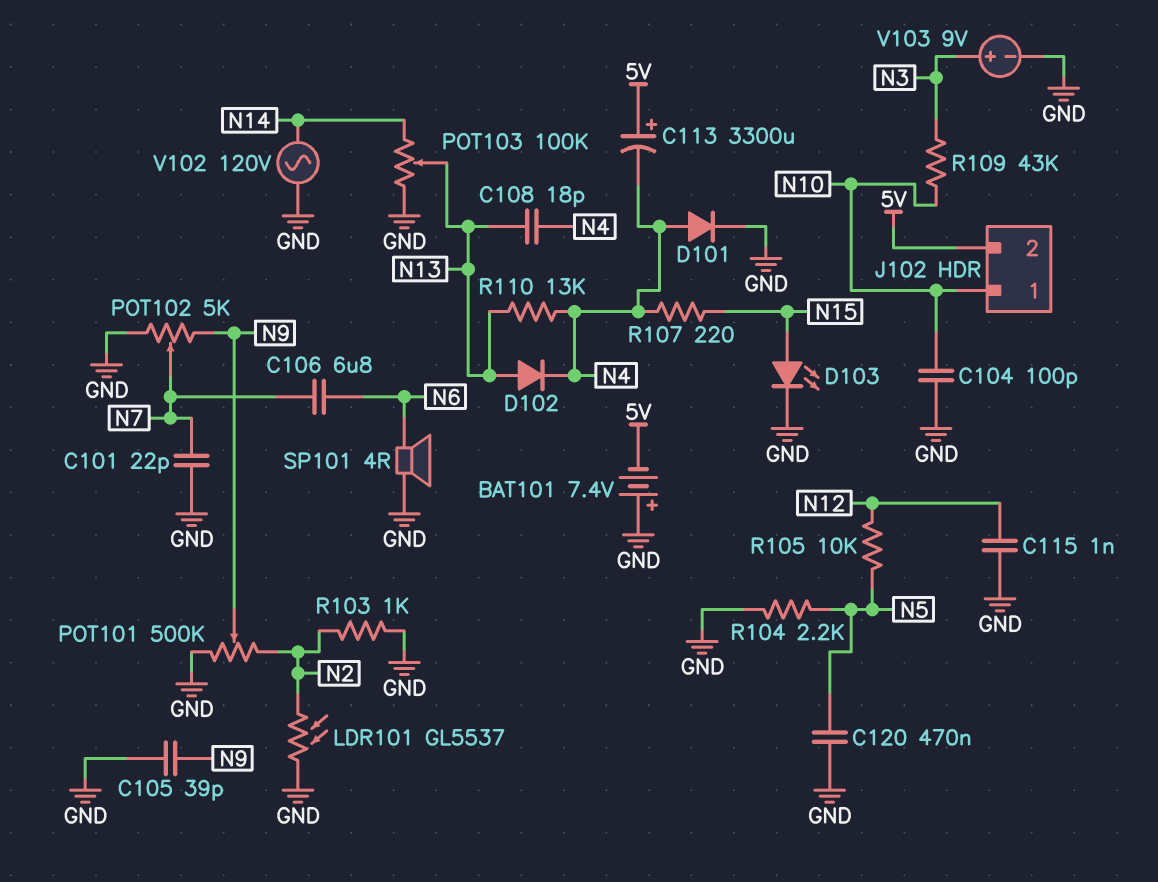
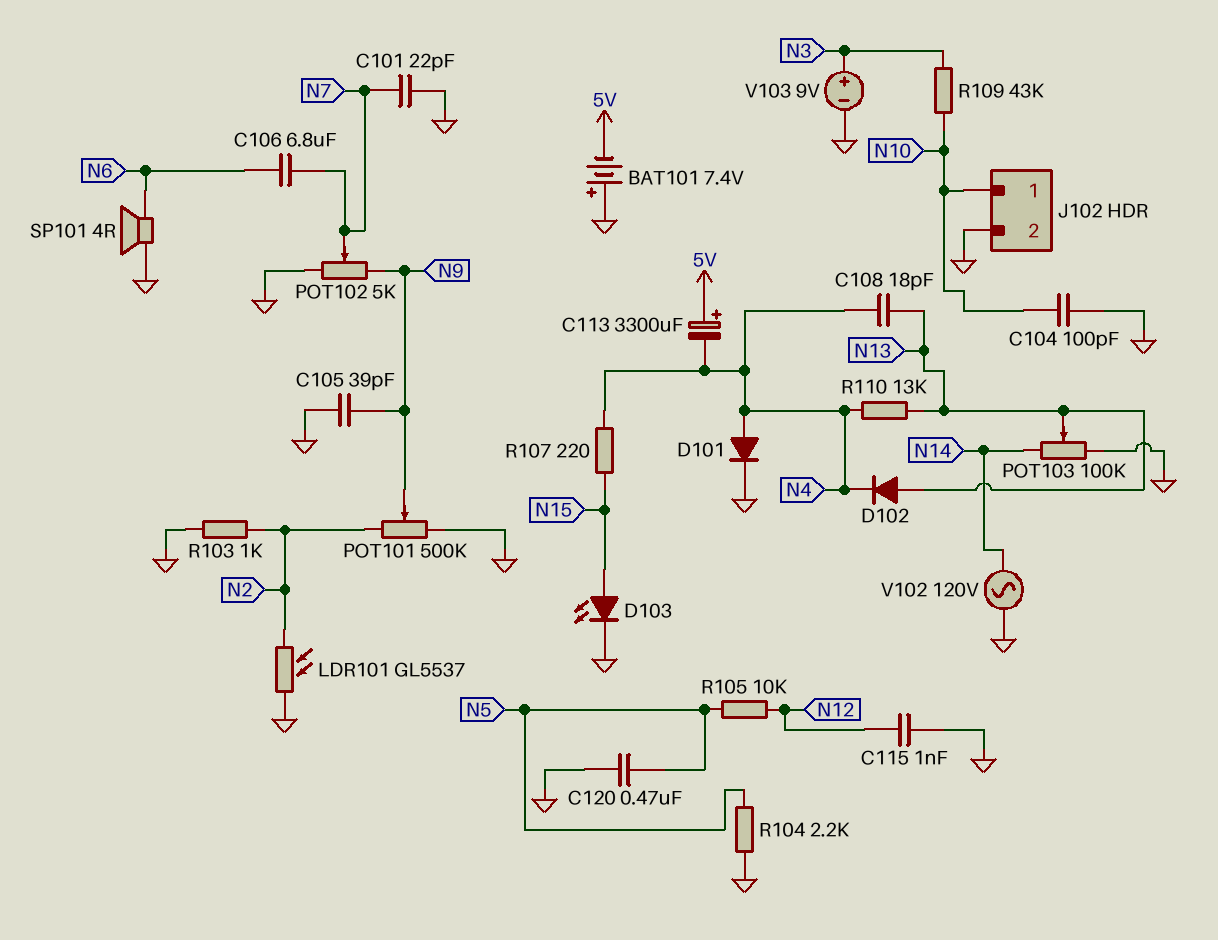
J102 pin 2: 5V -> GND

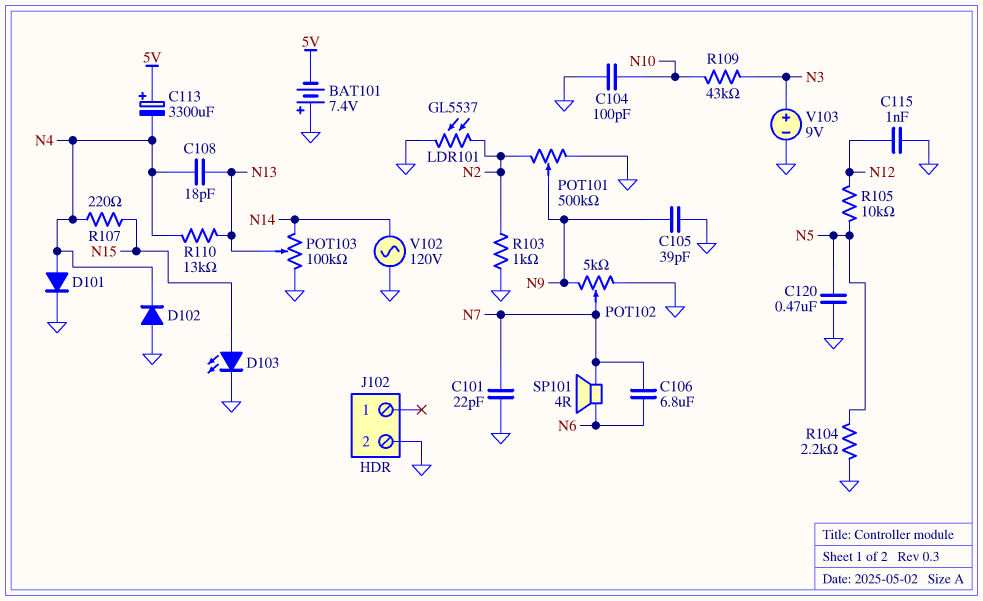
D102: diode (A N13, K N4) -> diode (A GND, K N4)
J102 pin 1: N10 -> none
SP101: speaker 4R (GND, N6) -> speaker 4R (N6, N7)

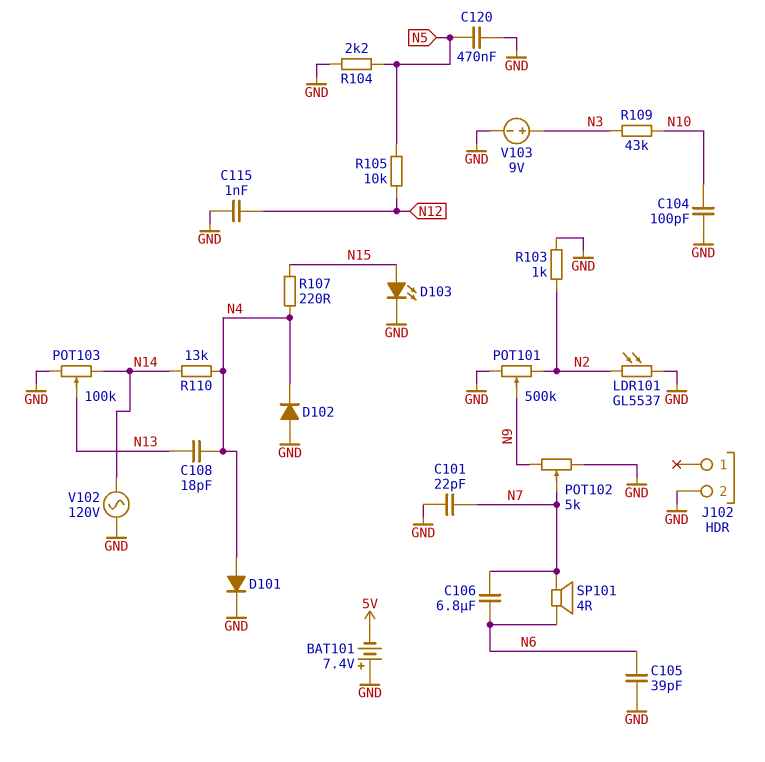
C105: 39pF (GND, N9) -> 39pF (GND, N6)
C113: 3300uF (plus 5V, minus N4) -> none
R110: 13k (N4, N13) -> 13k (N4, N14)

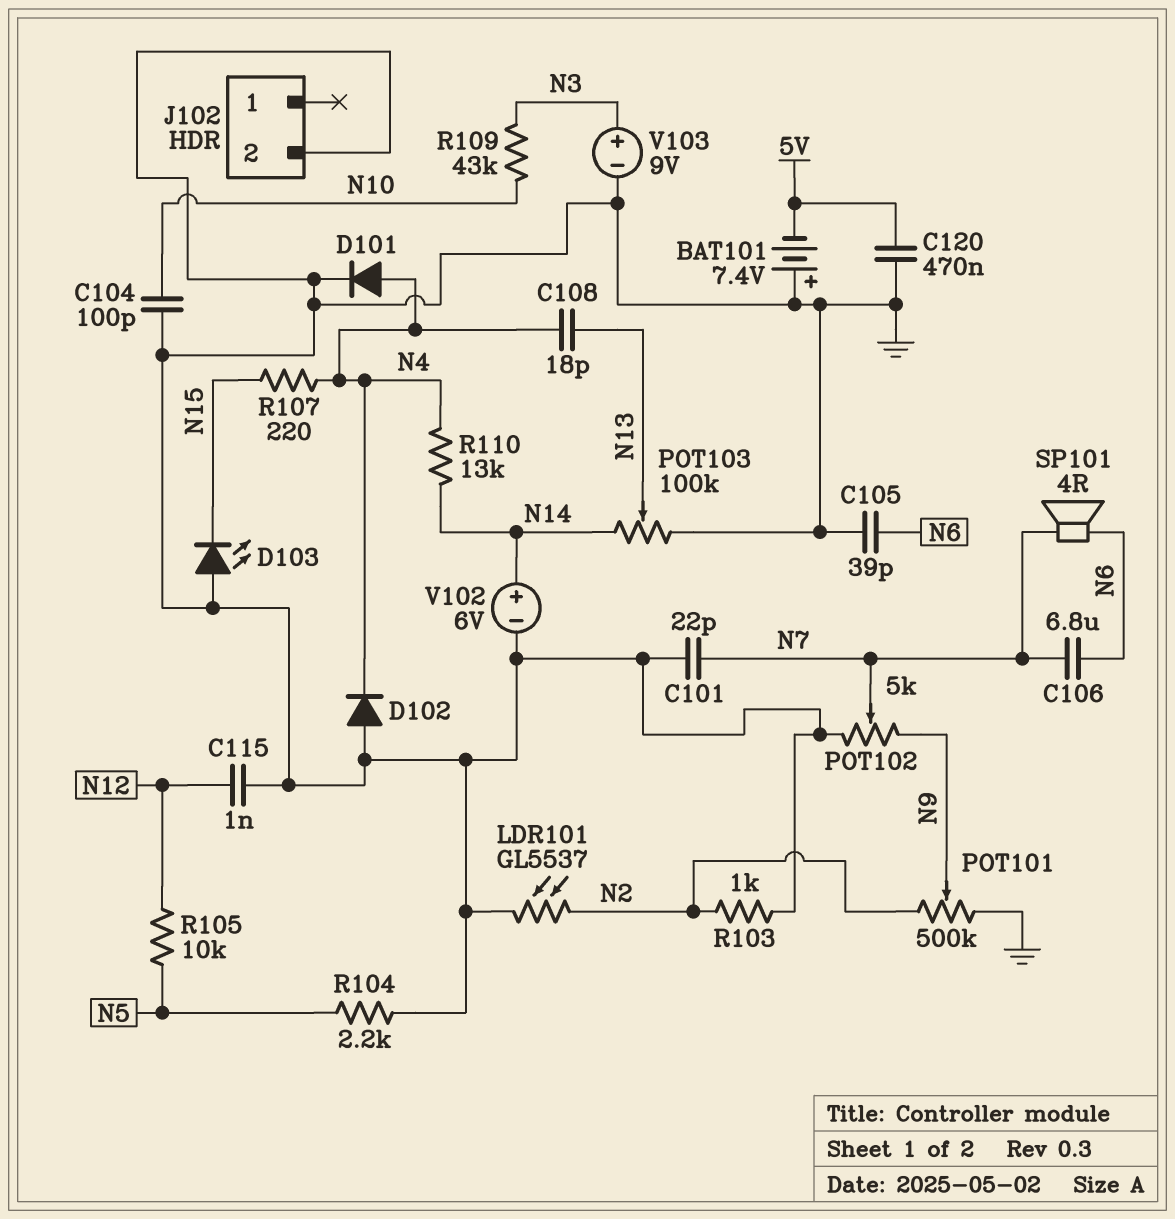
C120: 470nF (GND, N5) -> 470nF (5V, GND)
D103: LED (A N15, K GND) -> LED (A GND, K N15)
V102: AC 120V (GND, N14) -> 6V (plus N14, minus GND)

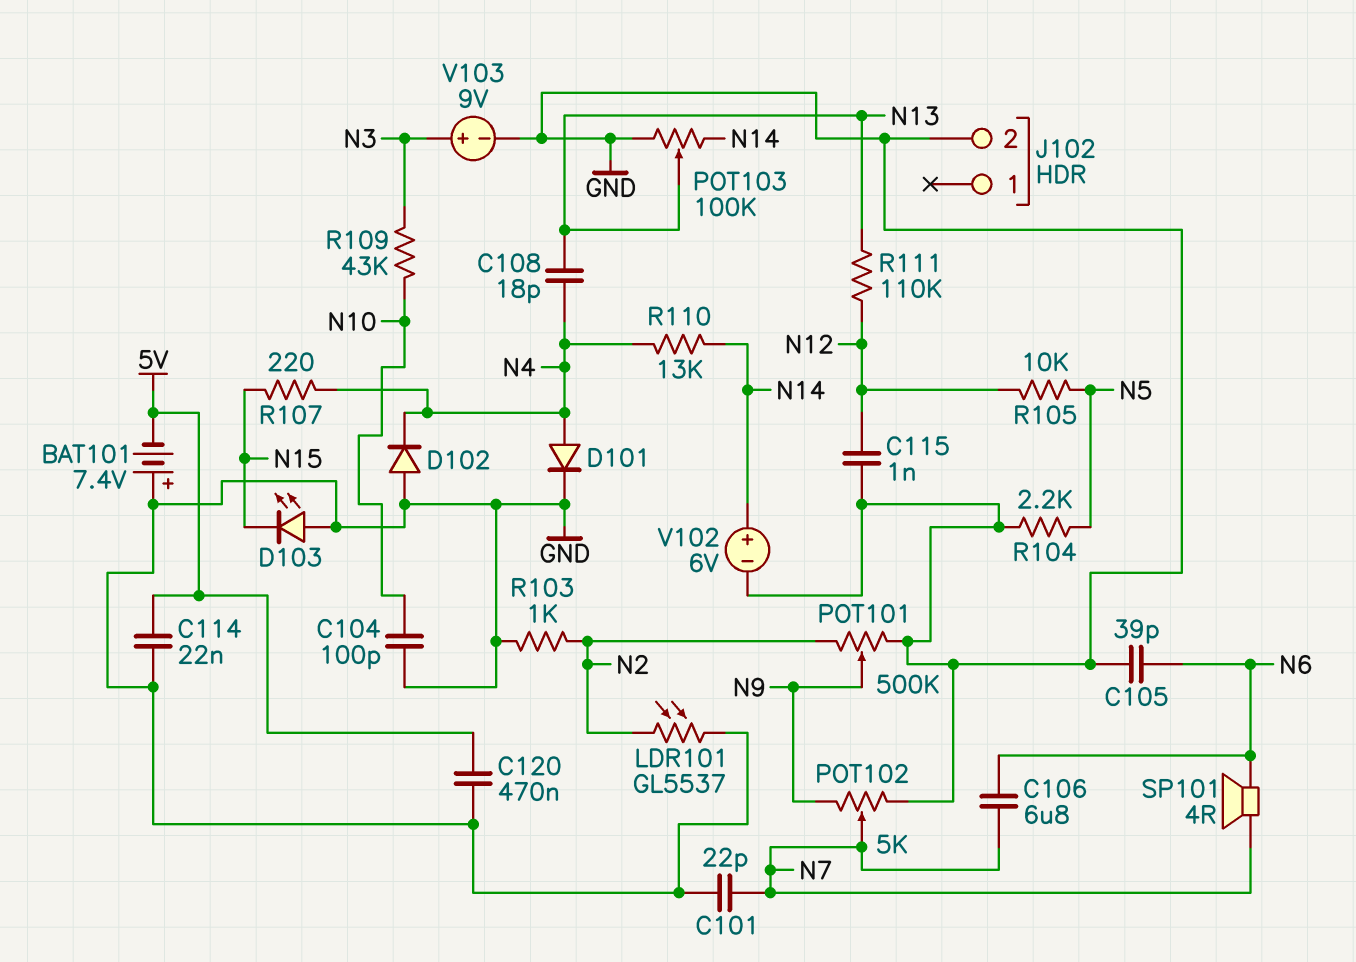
C114: none -> 22nF (5V, GND)
R111: none -> 110k (N12, N13)

